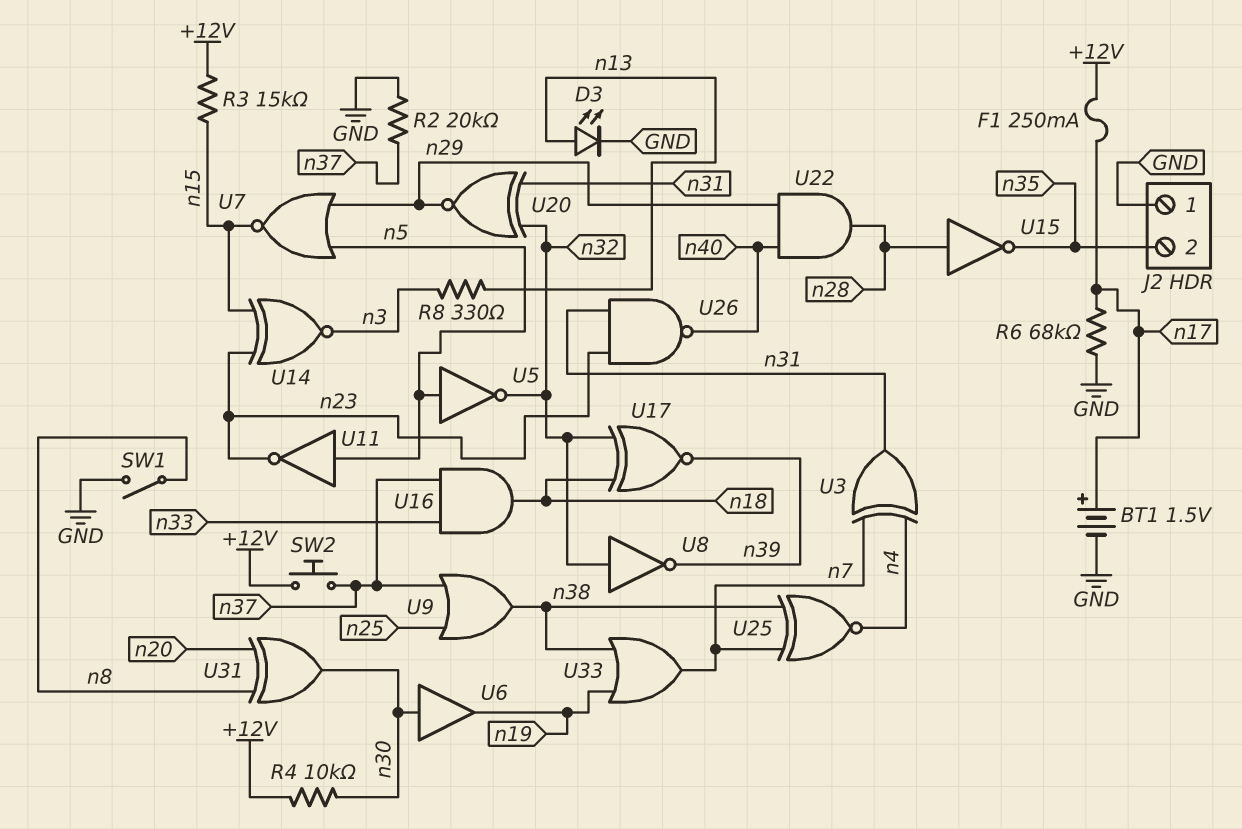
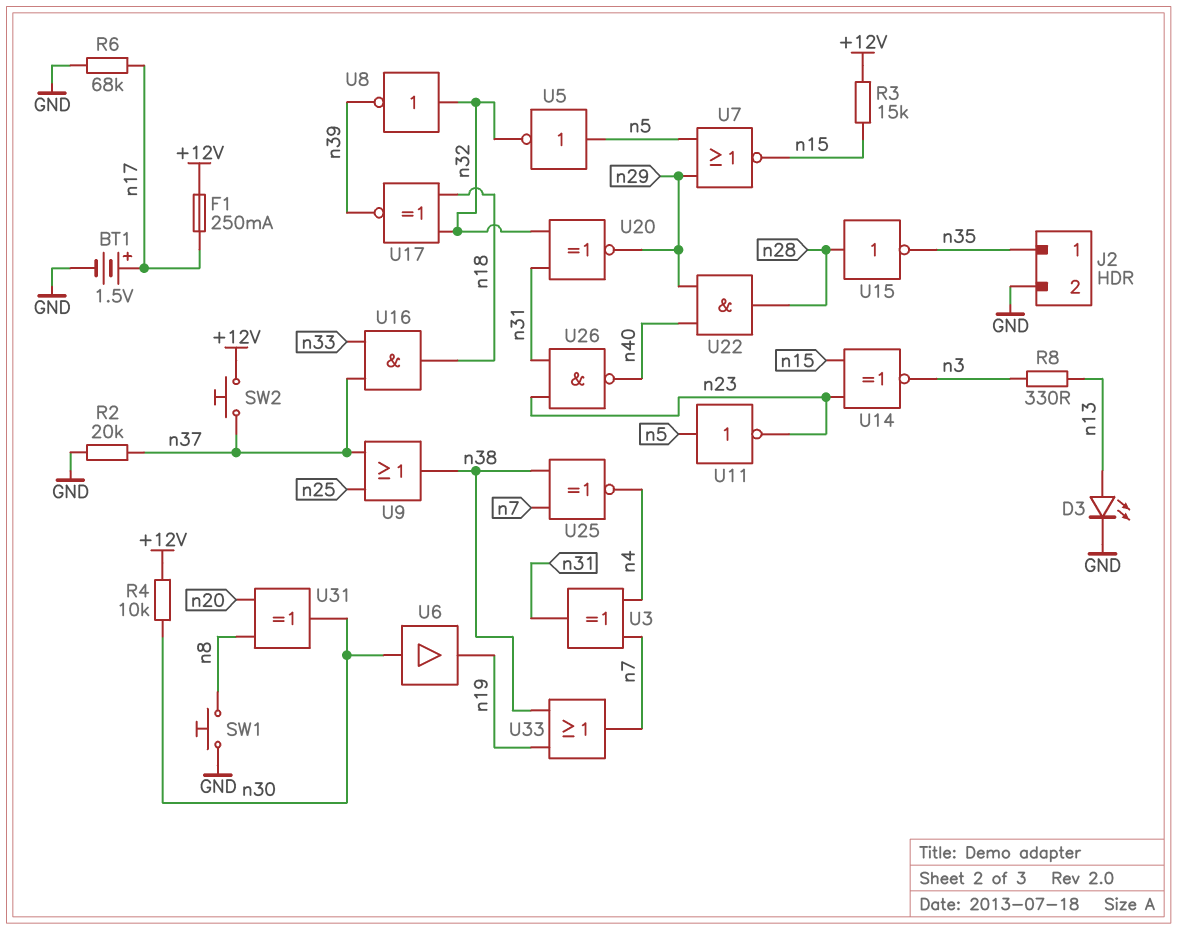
J2 pin 1: GND -> n35
J2 pin 2: n35 -> GND
SW1: switch (GND, n8) -> button (GND, n8)

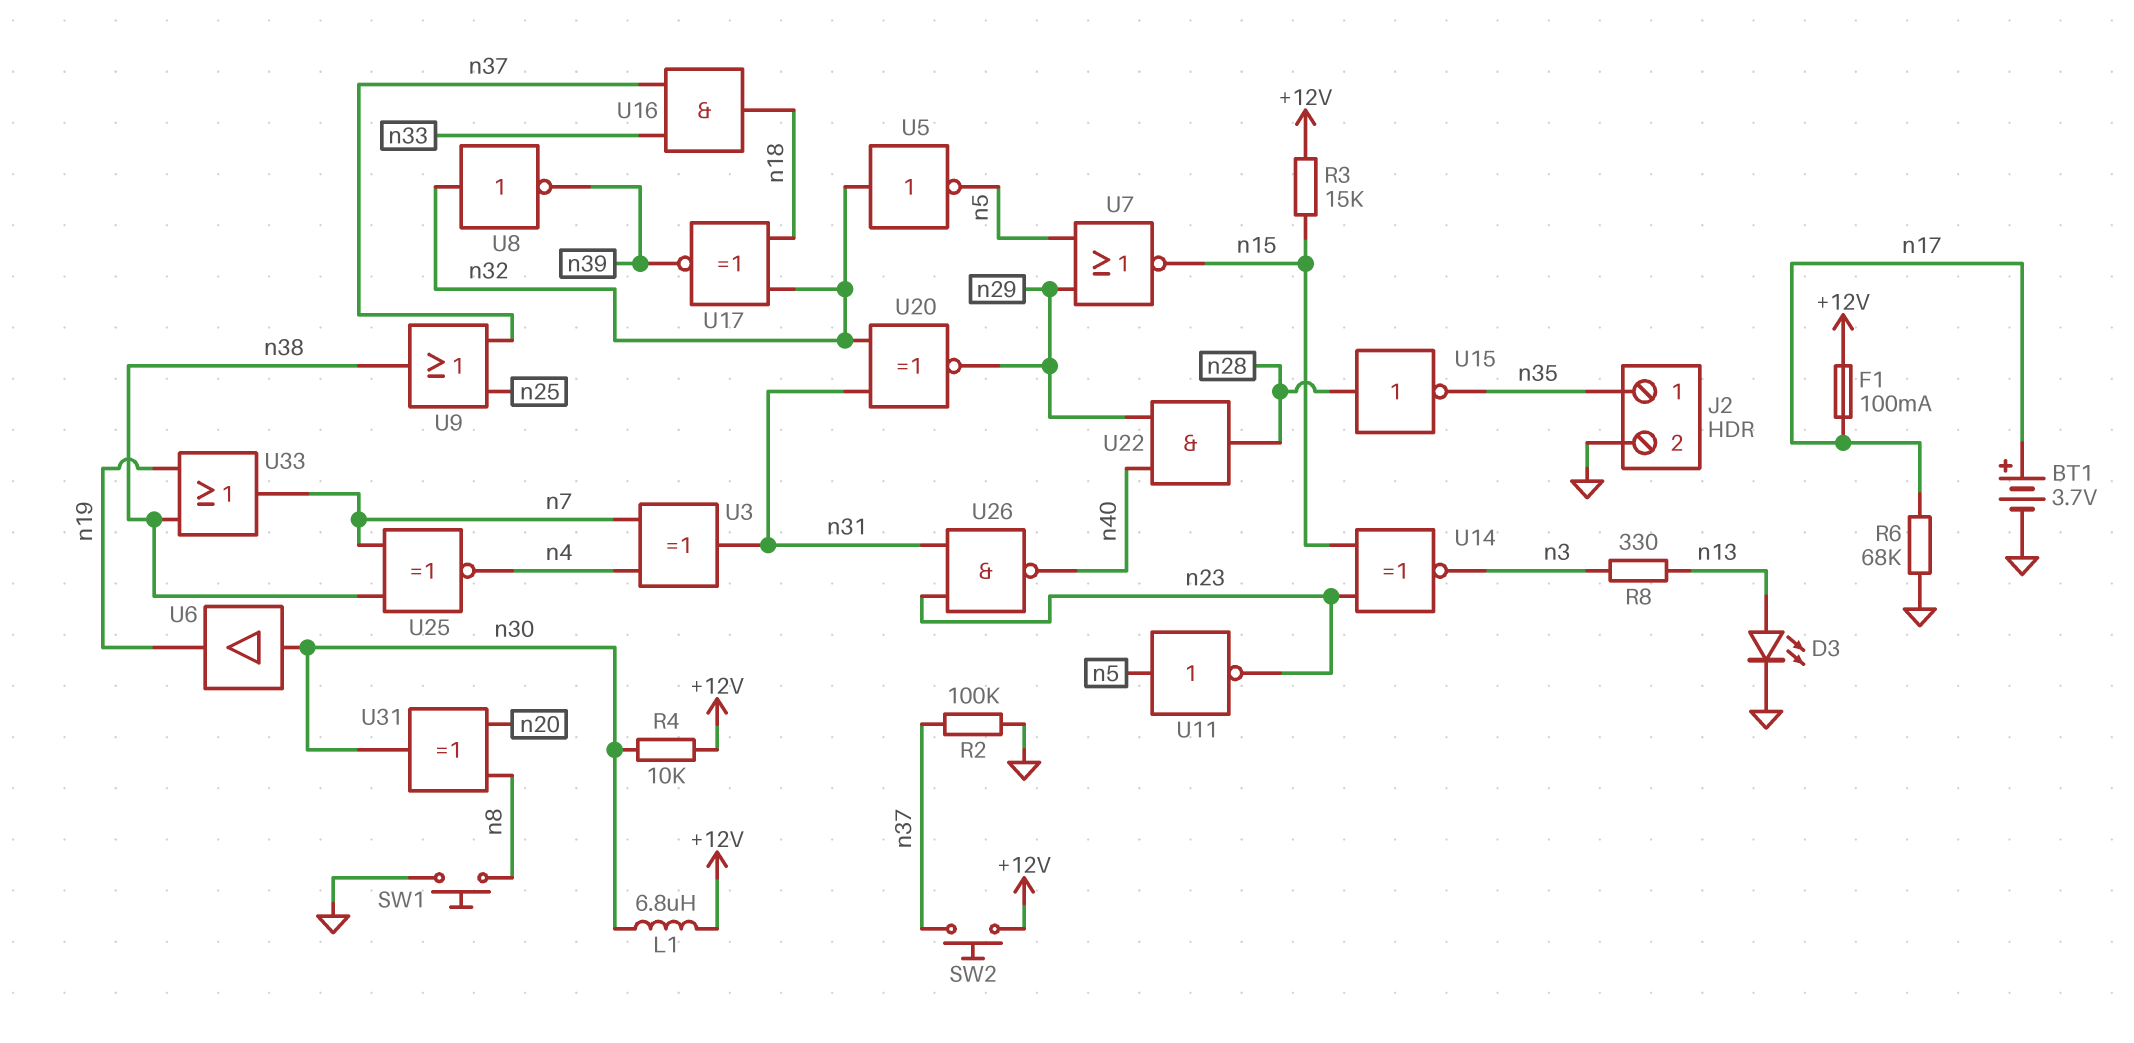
BT1: 1.5V (plus n17, minus GND) -> 3.7V (plus n17, minus GND)
F1: 250mA (+12V, n17) -> 100mA (+12V, n17)
L1: none -> 6.8uH (+12V, n30)
R2: 20k (GND, n37) -> 100k (GND, n37)
U5: NOT (in n5, out n32) -> NOT (in n32, out n5)

